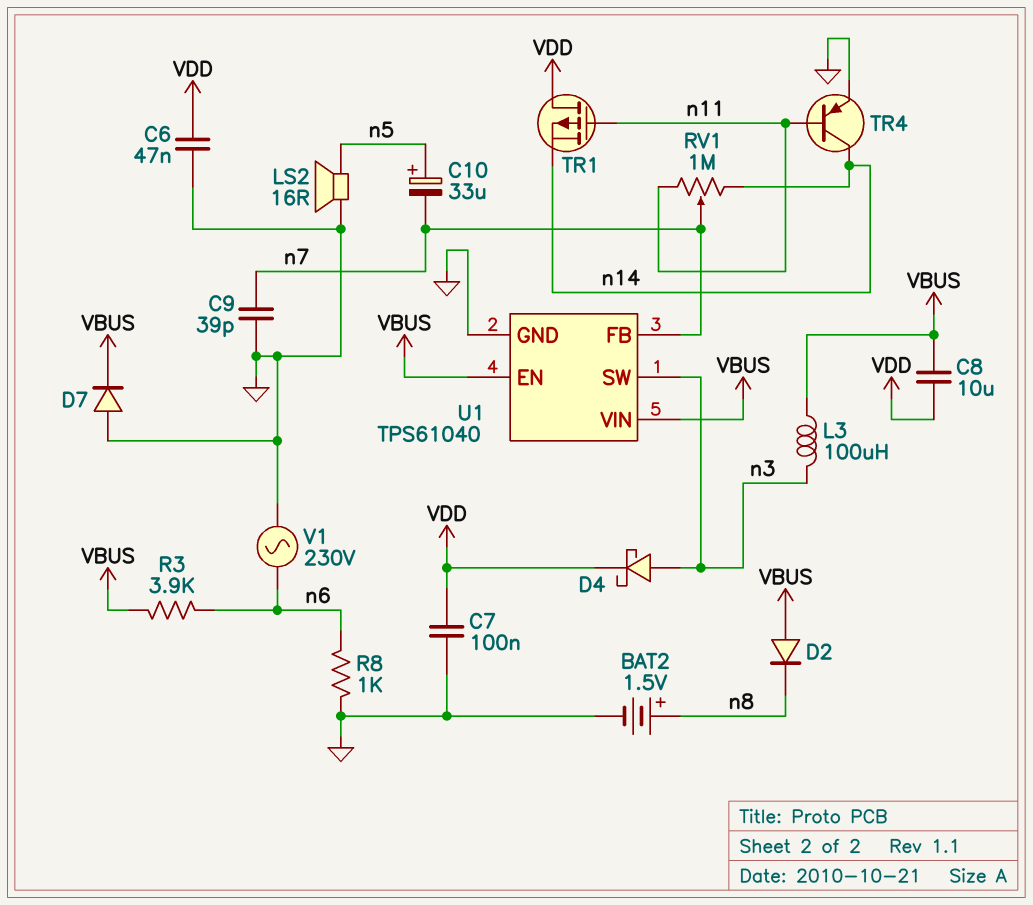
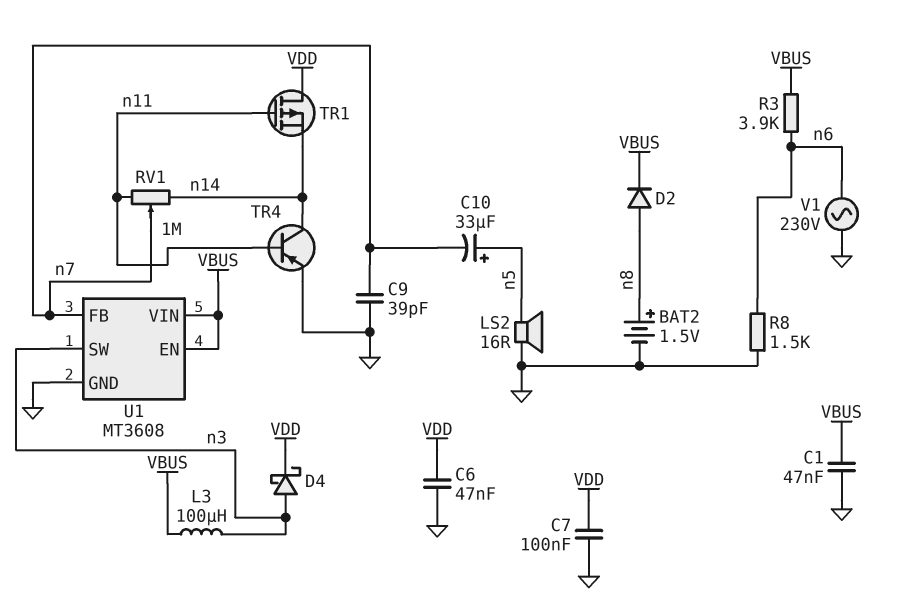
C1: none -> 47nF (GND, VBUS)
C8: 10uF (VBUS, VDD) -> none
D2: diode (A VBUS, K n8) -> diode (A n8, K VBUS)
D7: diode (A GND, K VBUS) -> none
R8: 1k (GND, n6) -> 1.5k (GND, n6)
U1: TPS61040 -> MT3608

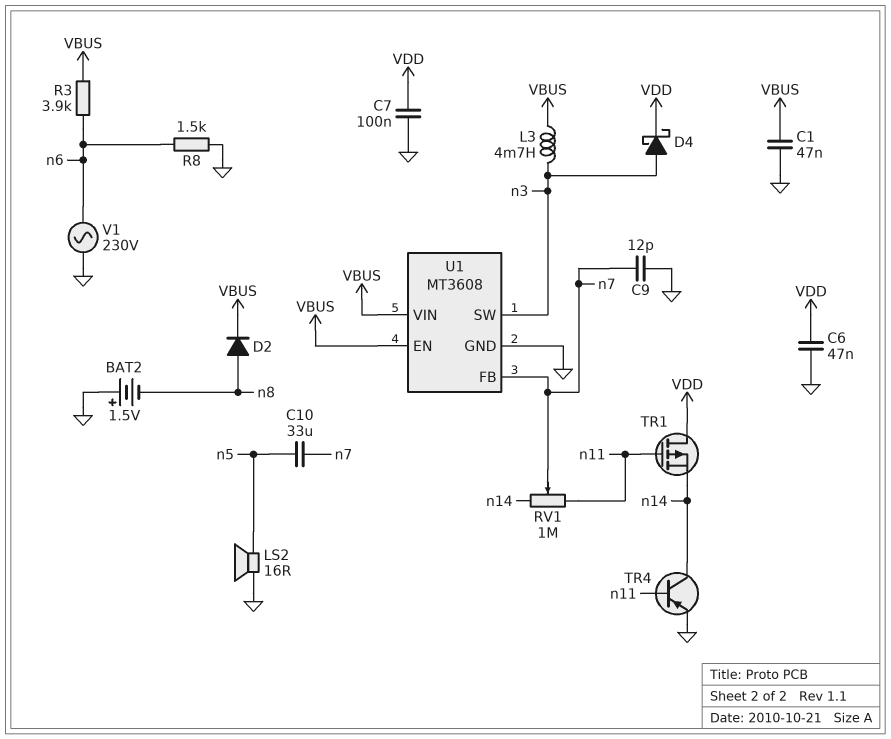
BAT2: 1.5V (plus n8, minus GND) -> 1.5V (plus GND, minus n8)
C9: 39pF (GND, n7) -> 12pF (GND, n7)
C10: 33uF (plus n5, minus n7) -> 33uF (n5, n7)
L3: 100uH (VBUS, n3) -> 4.7mH (VBUS, n3)

